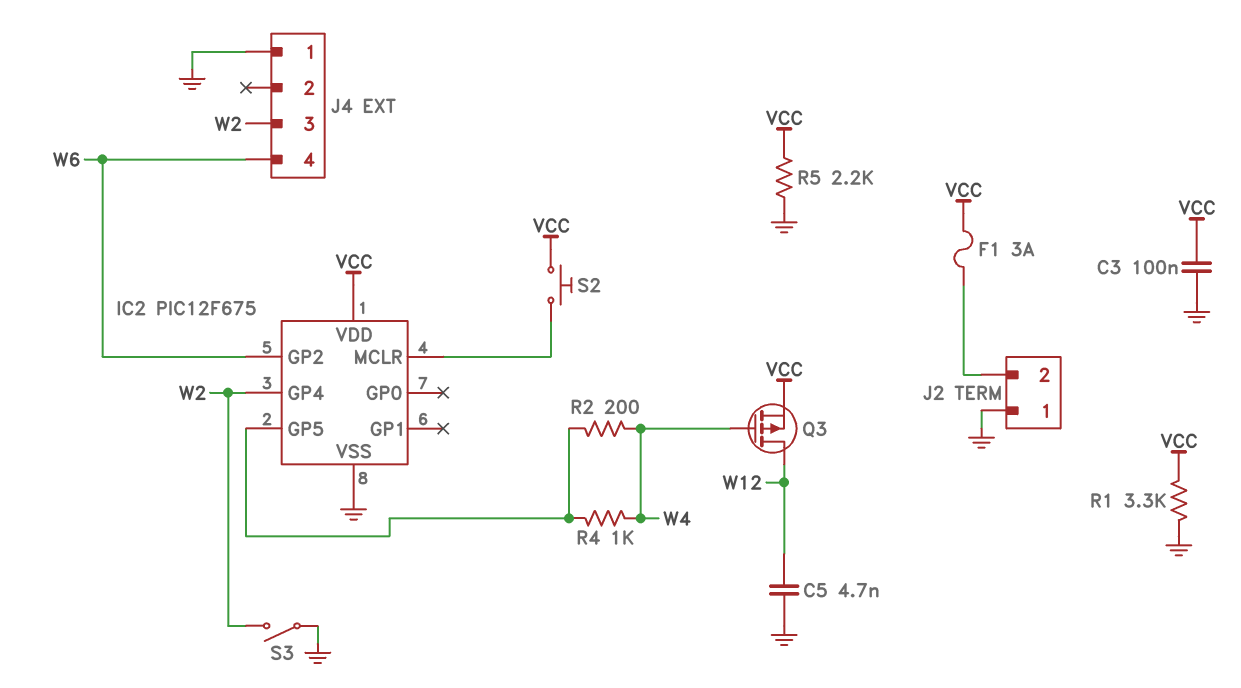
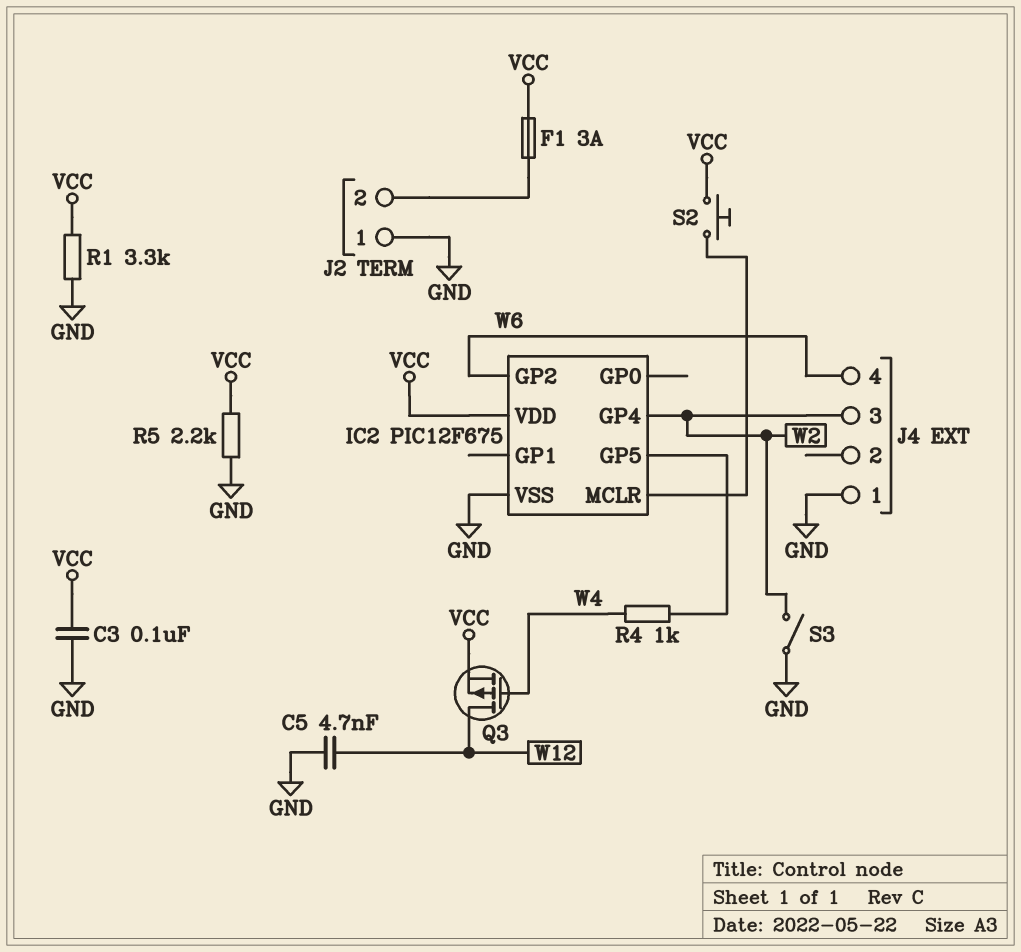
R2: 200 (IC2/GP5, W4) -> none

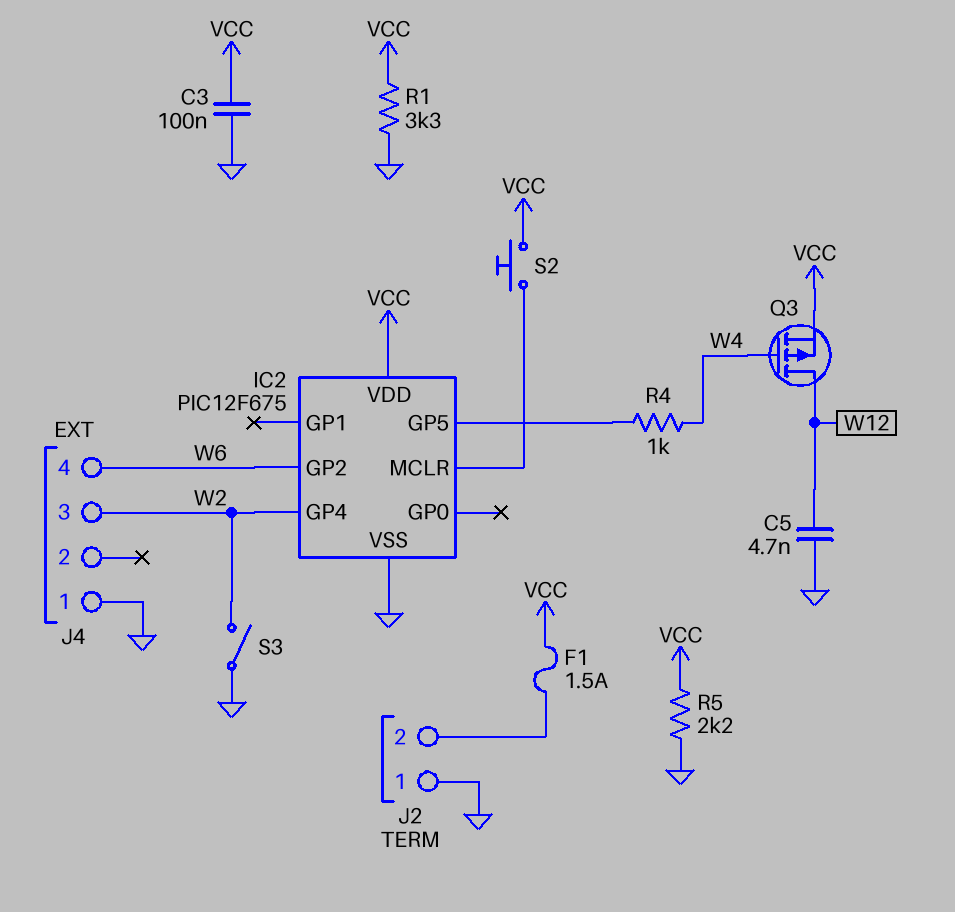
F1: 3A (J2/2, VCC) -> 1.5A (J2/2, VCC)

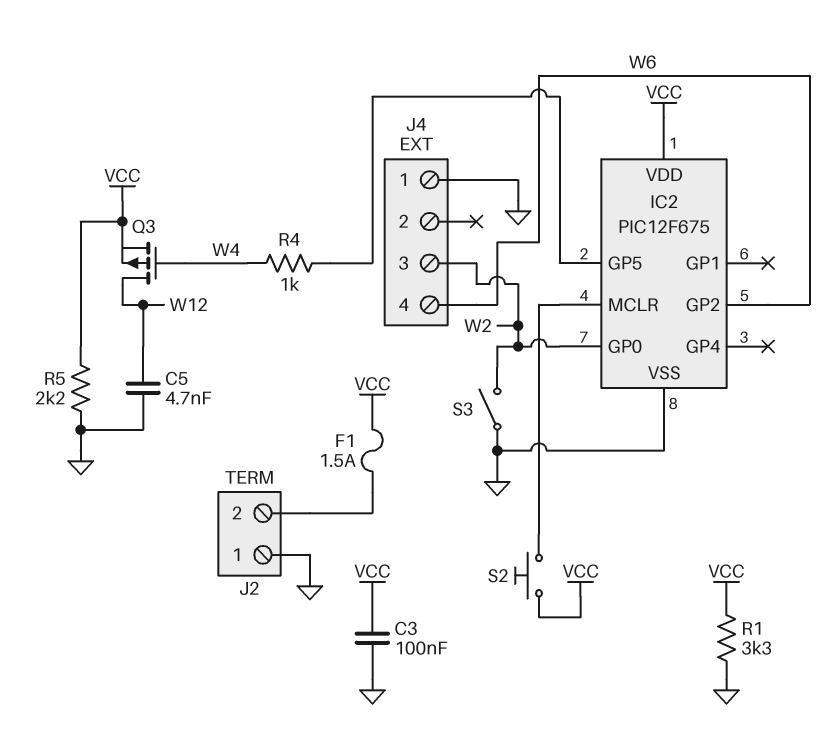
IC2 pin GP0: none -> W2
IC2 pin GP4: W2 -> none

